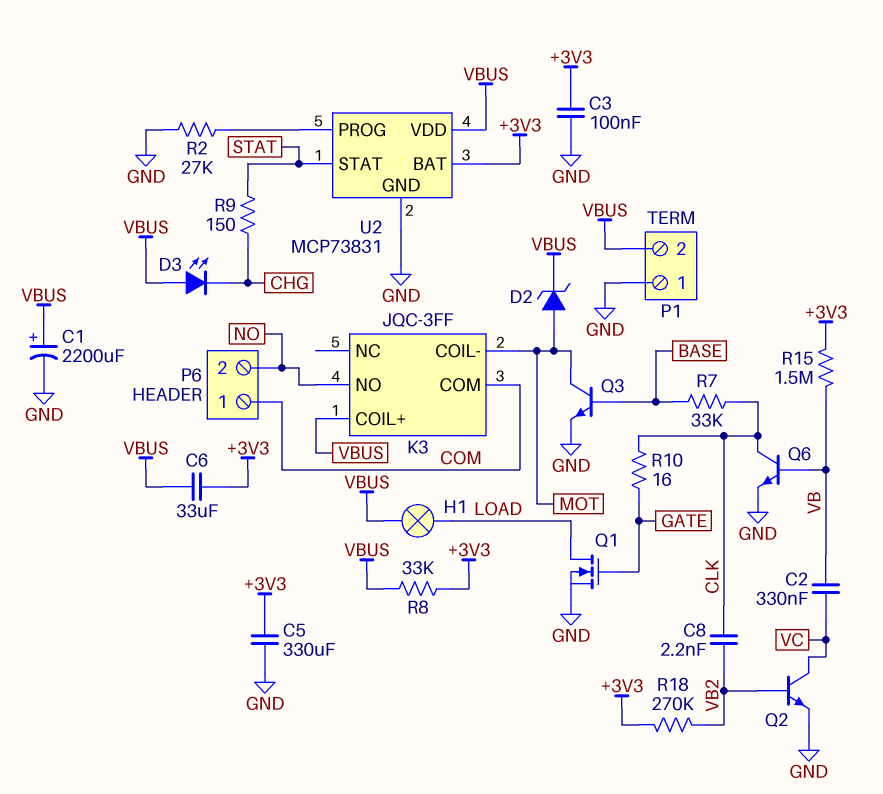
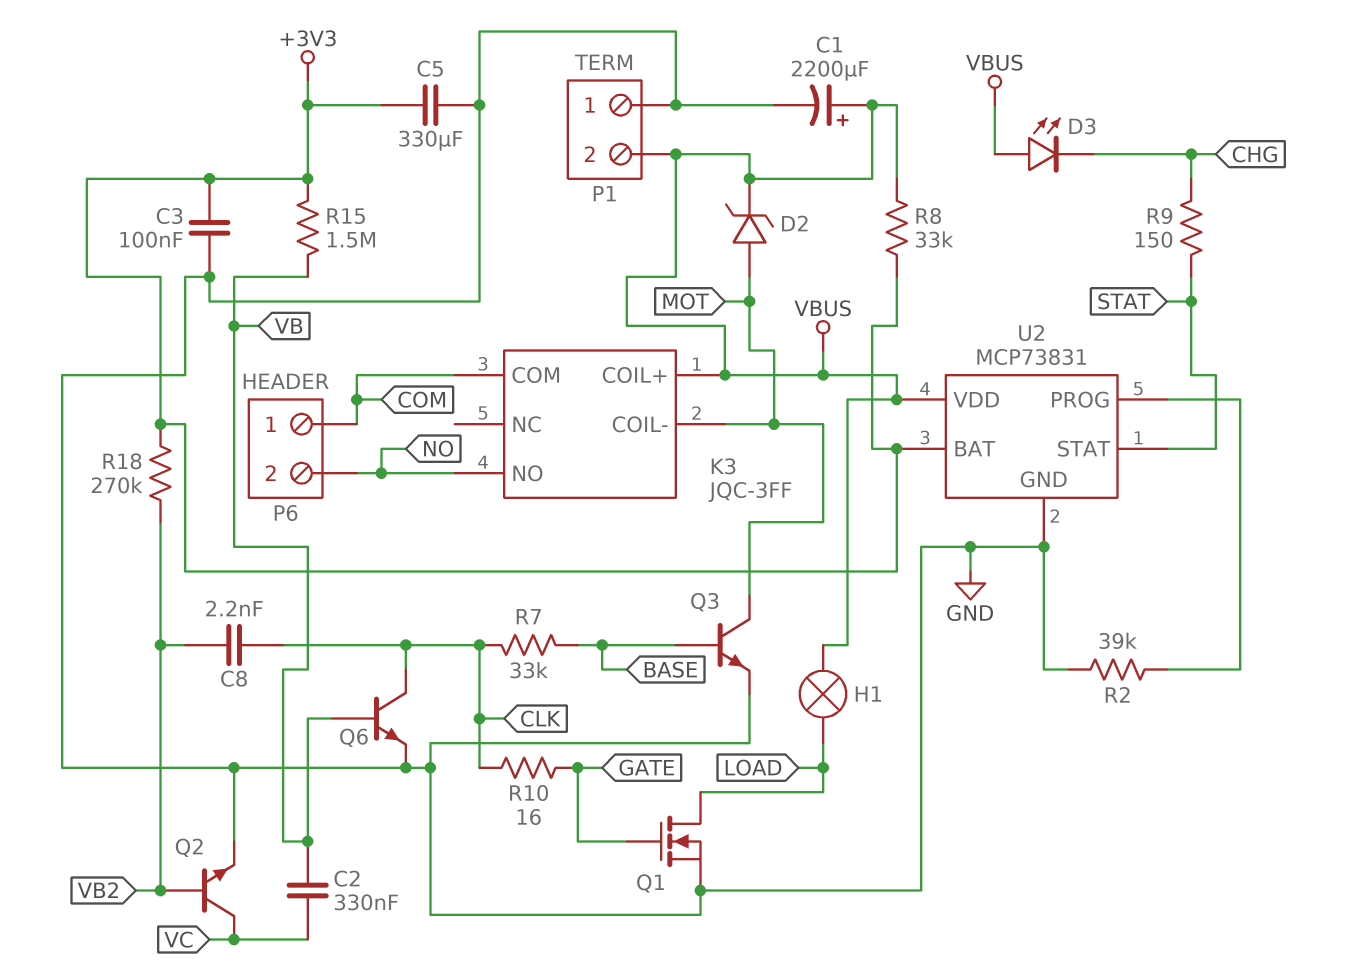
C6: 33uF (+3V3, VBUS) -> none
R2: 27k (GND, U2/PROG) -> 39k (GND, U2/PROG)

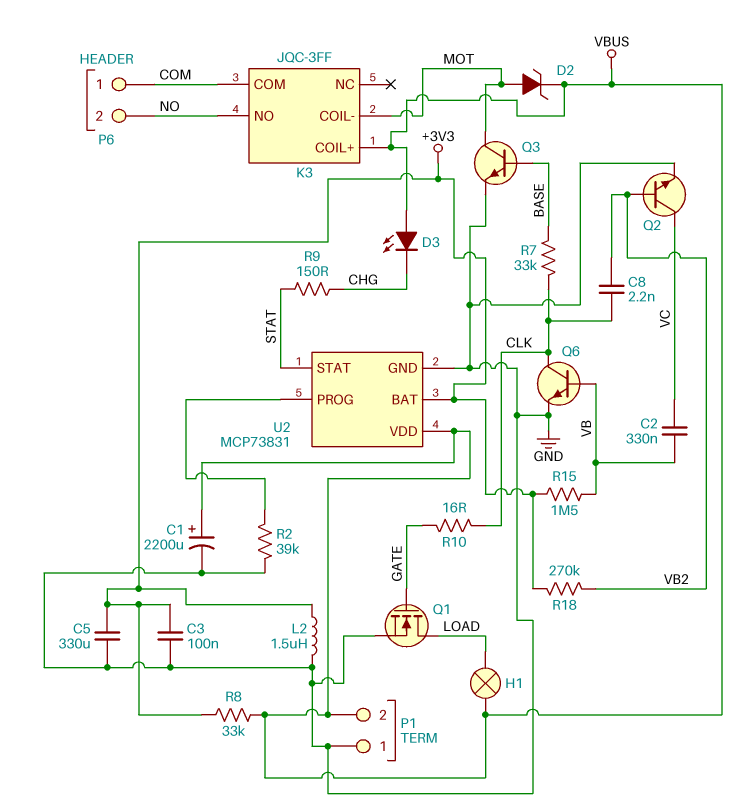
L2: none -> 1.5uH (+3V3, GND)

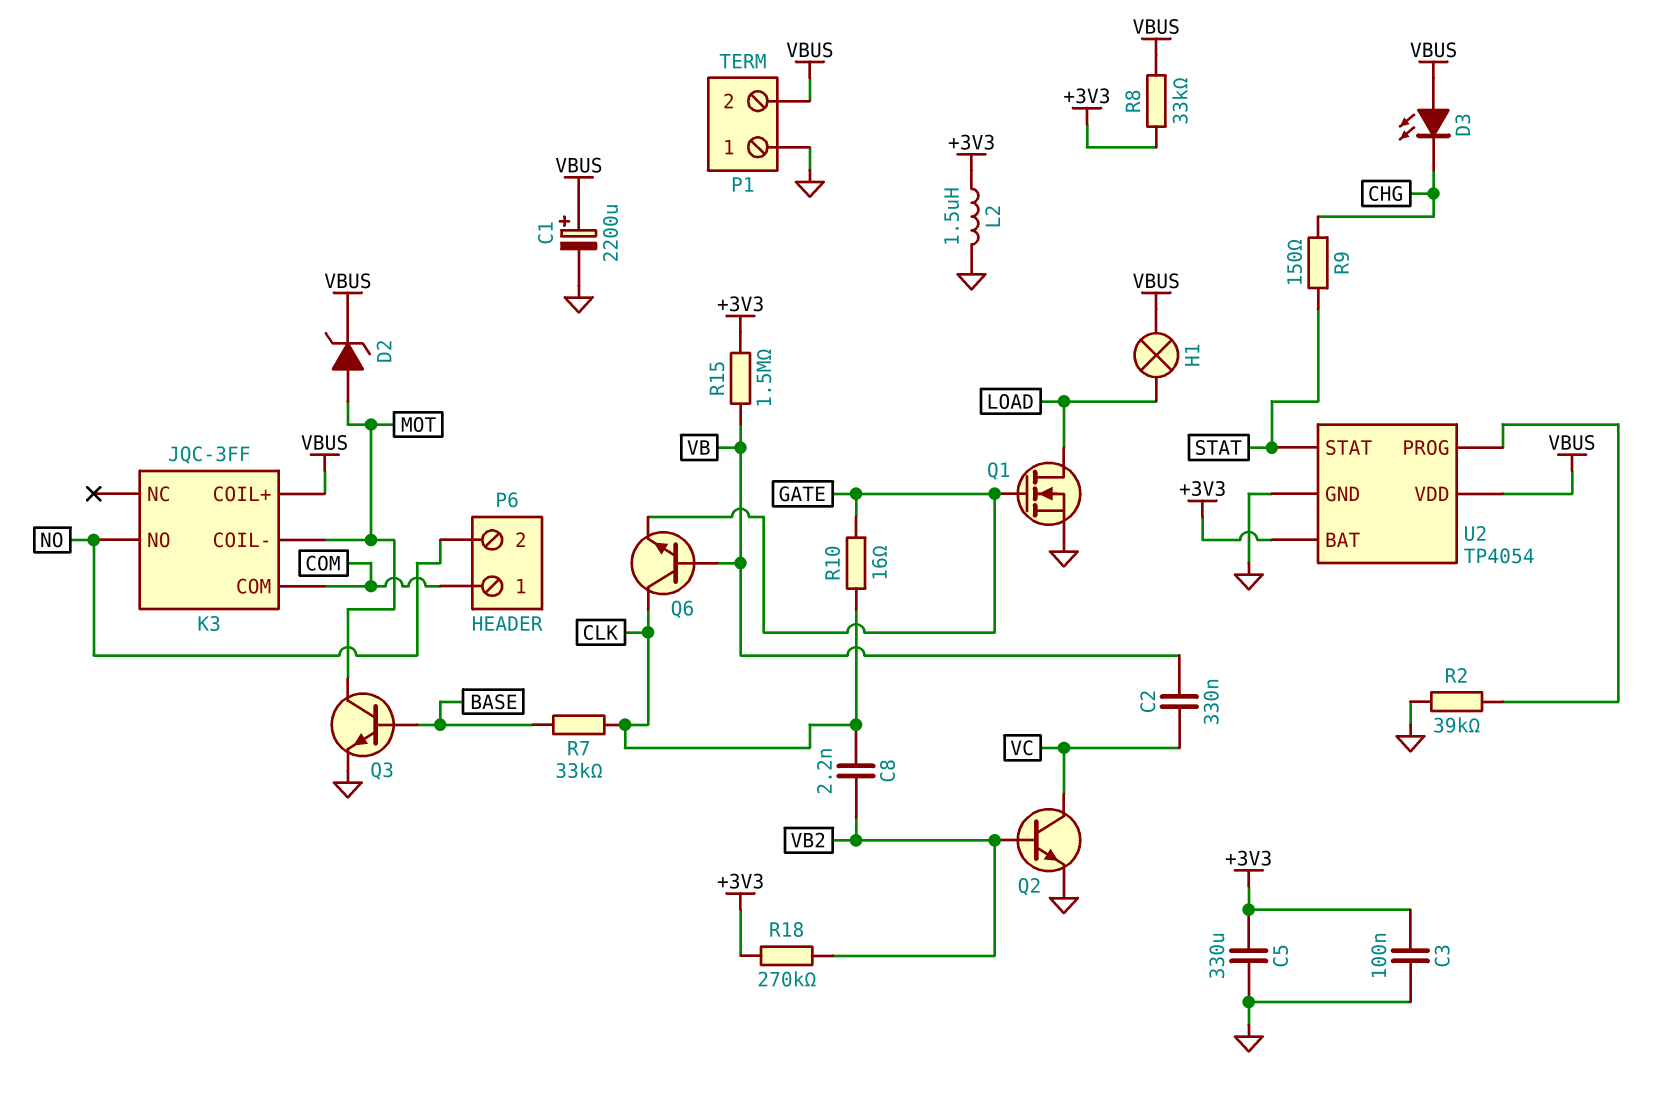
Q6: NPN (B VB, C CLK, E GND) -> NPN (B VB, C CLK, E GATE)
U2: MCP73831 -> TP4054

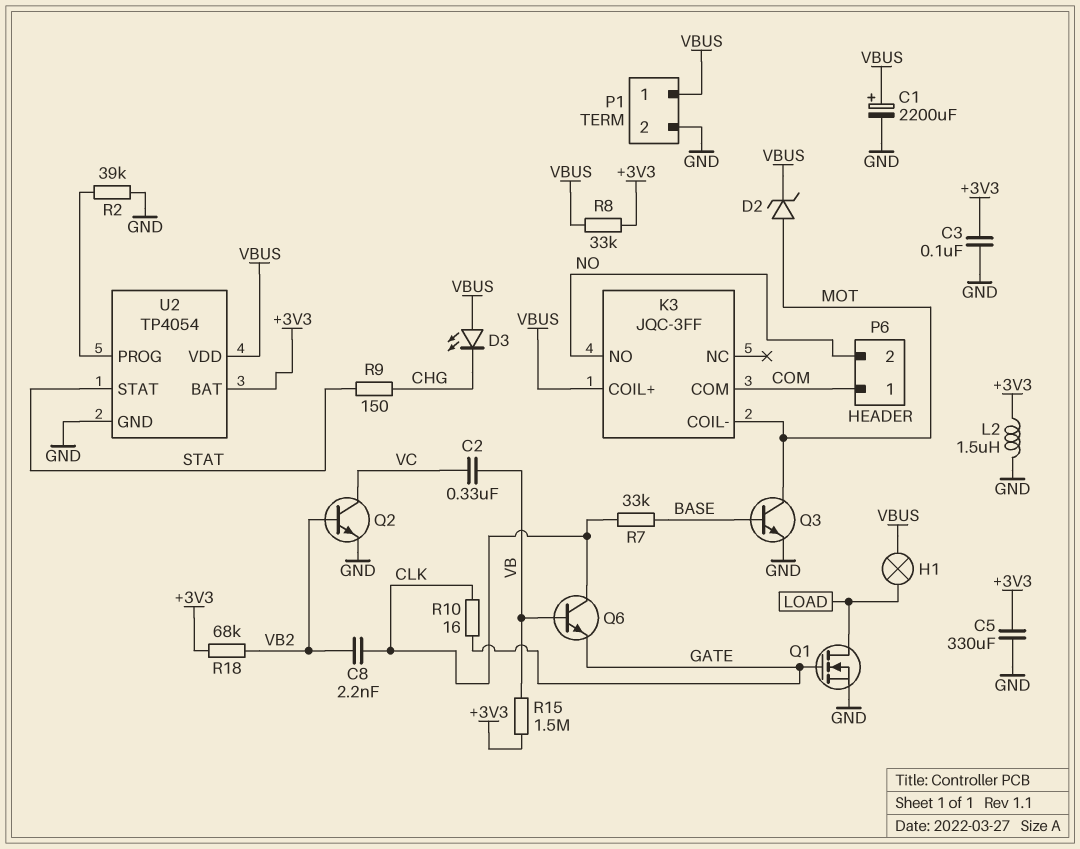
P1 pin 1: GND -> VBUS
P1 pin 2: VBUS -> GND
R18: 270k (+3V3, VB2) -> 68k (+3V3, VB2)

